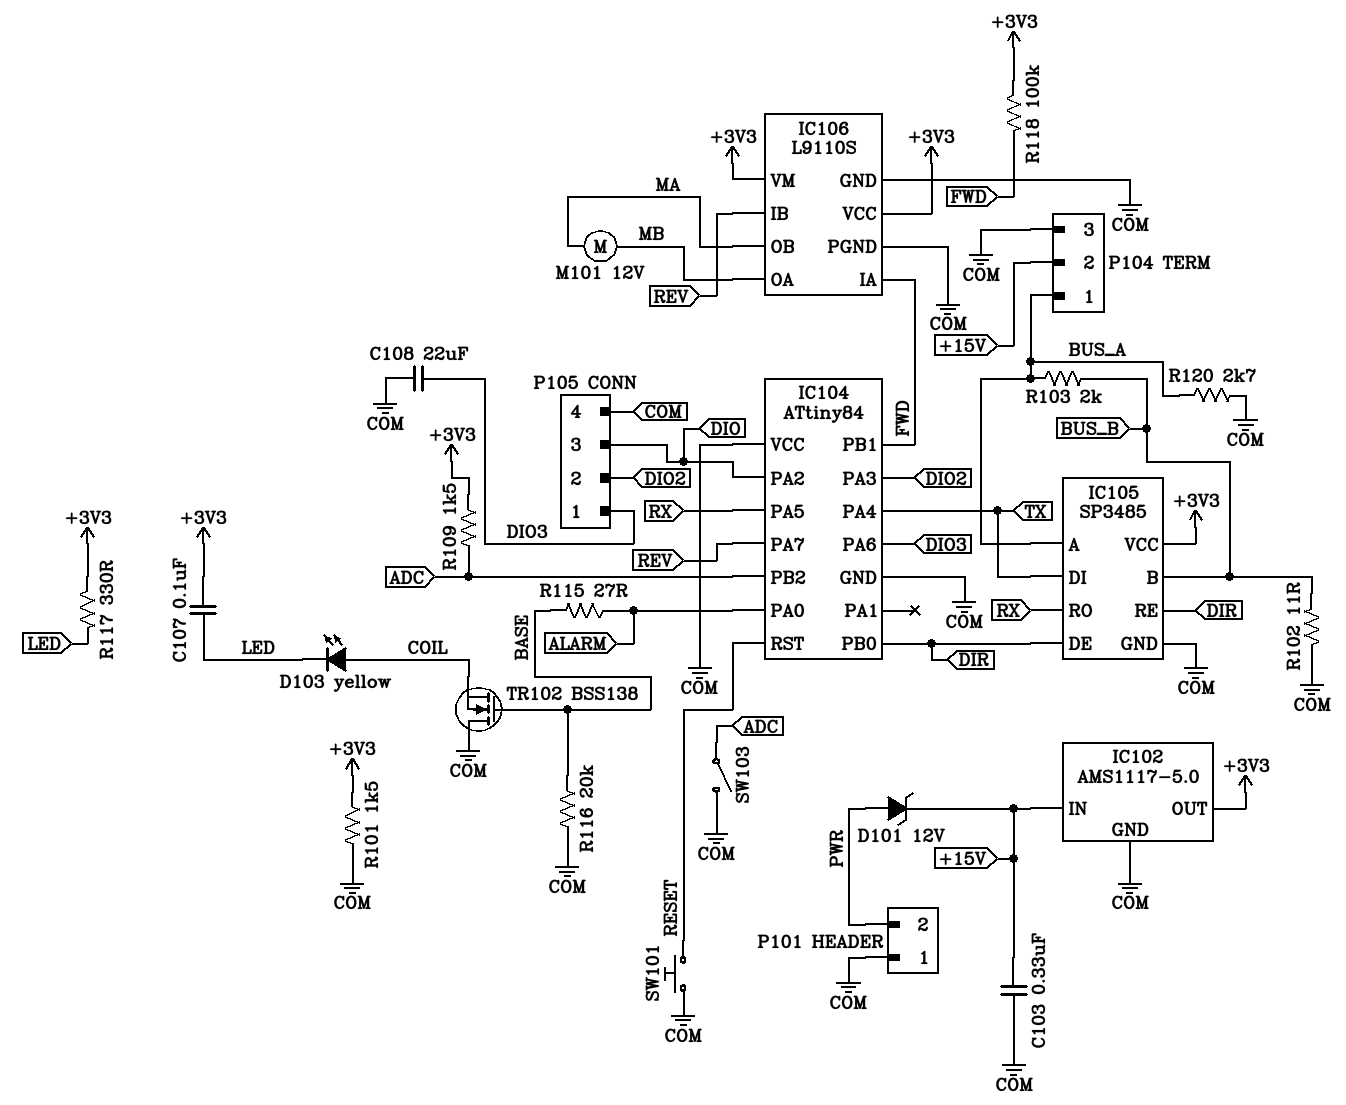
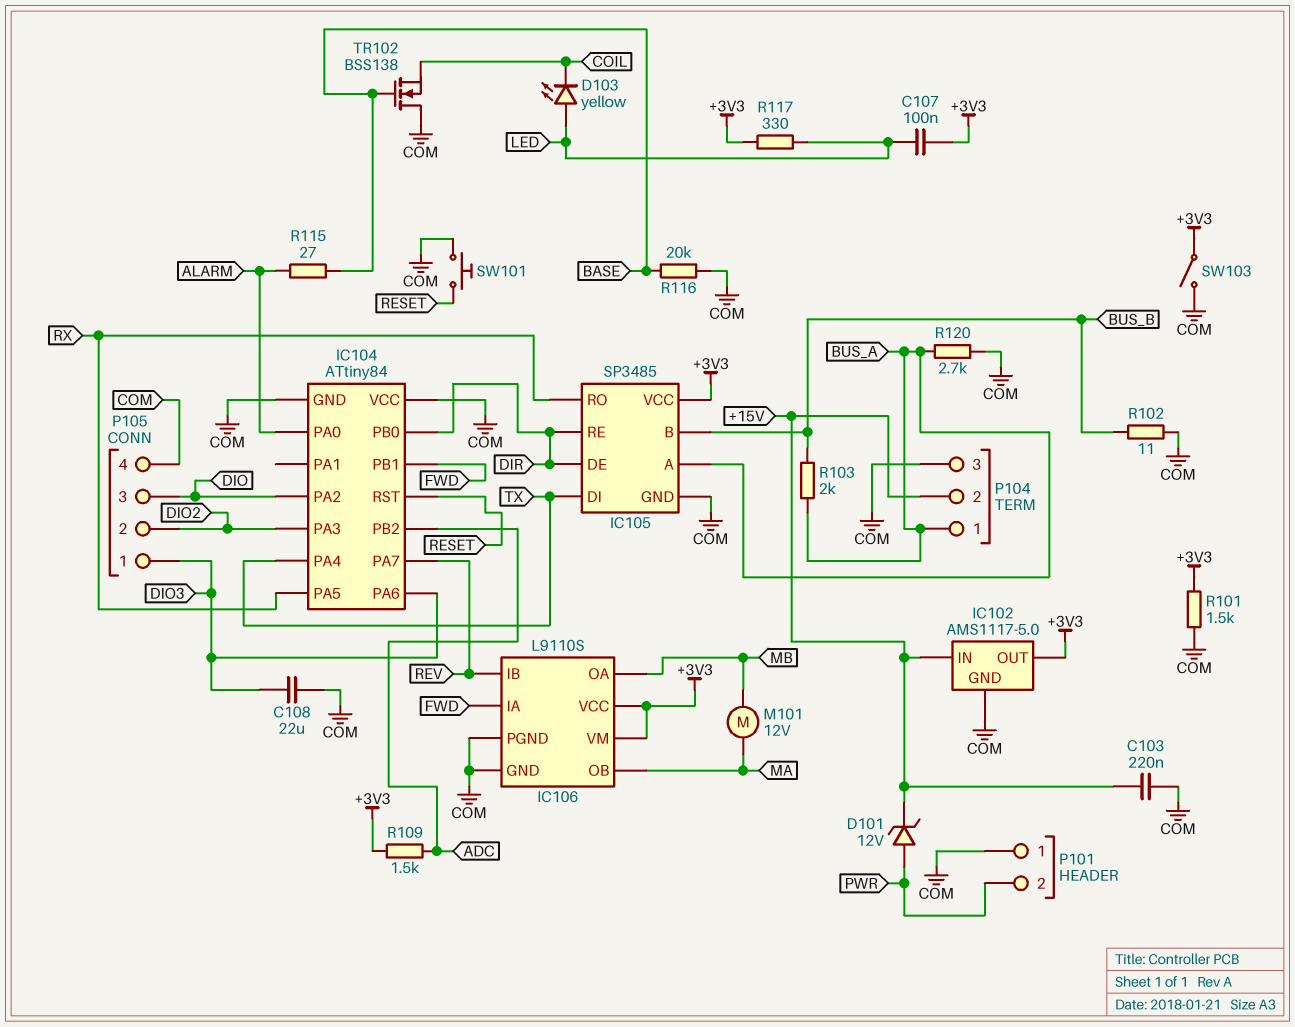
C103: 330nF (+15V, COM) -> 220nF (+15V, COM)
D103: LED yellow (A COIL, K LED) -> LED yellow (A LED, K COIL)
R118: 100k (+3V3, FWD) -> none
SW103: switch (ADC, COM) -> switch (+3V3, COM)

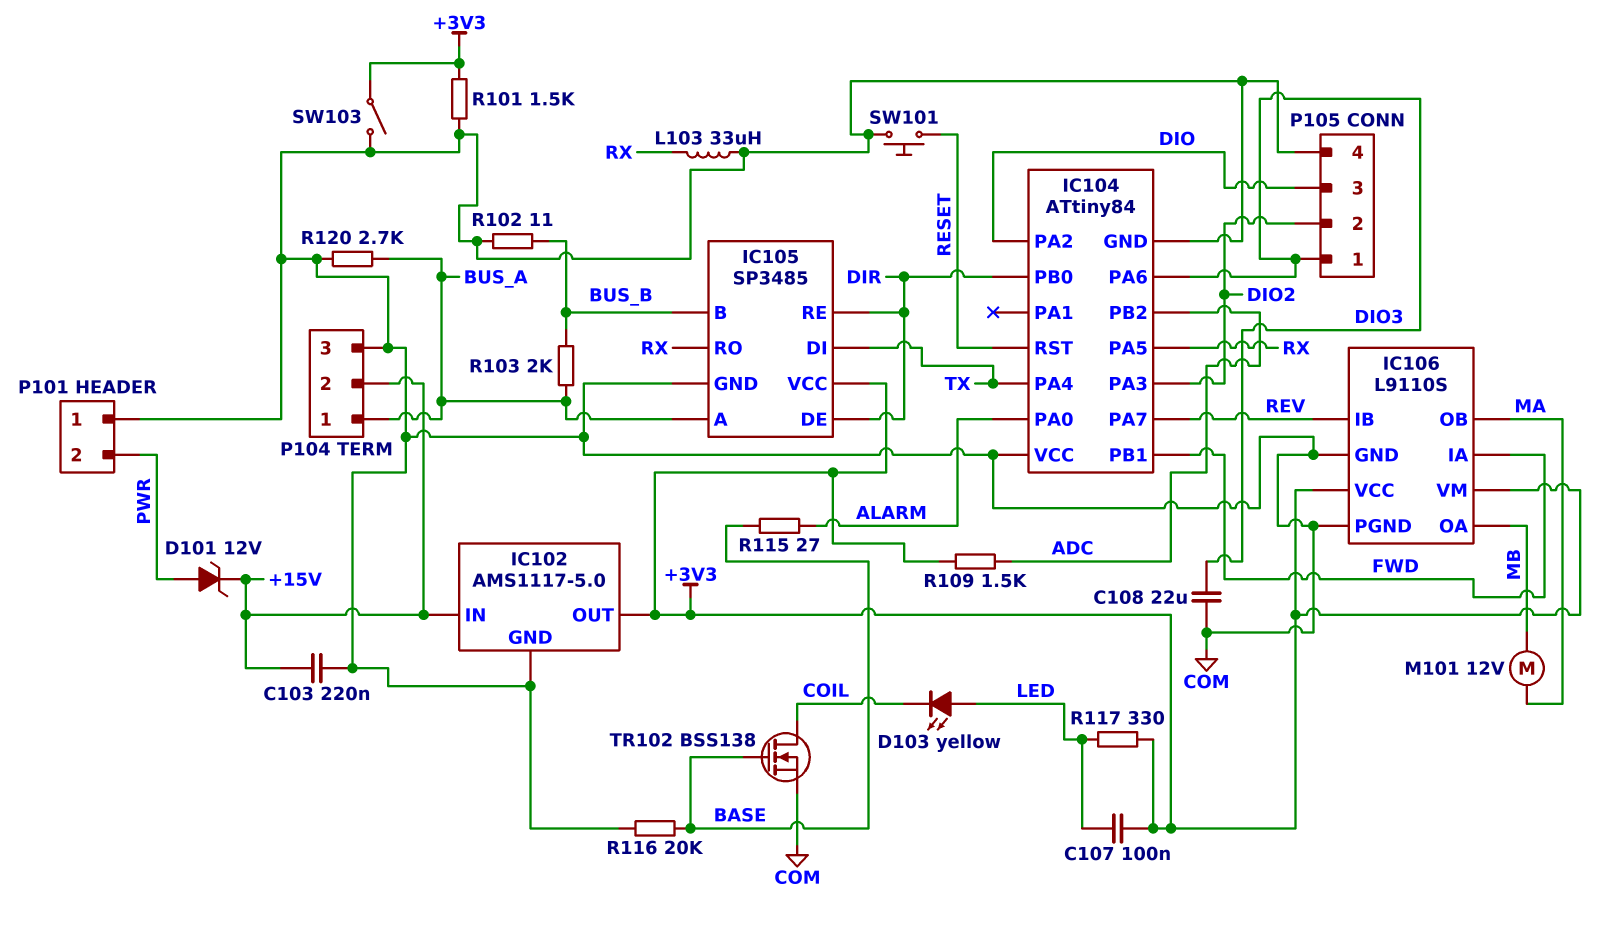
L103: none -> 33uH (COM, RX)
TR102: NMOS BSS138 (G BASE, D COM, S COIL) -> NMOS BSS138 (G BASE, D COIL, S COM)

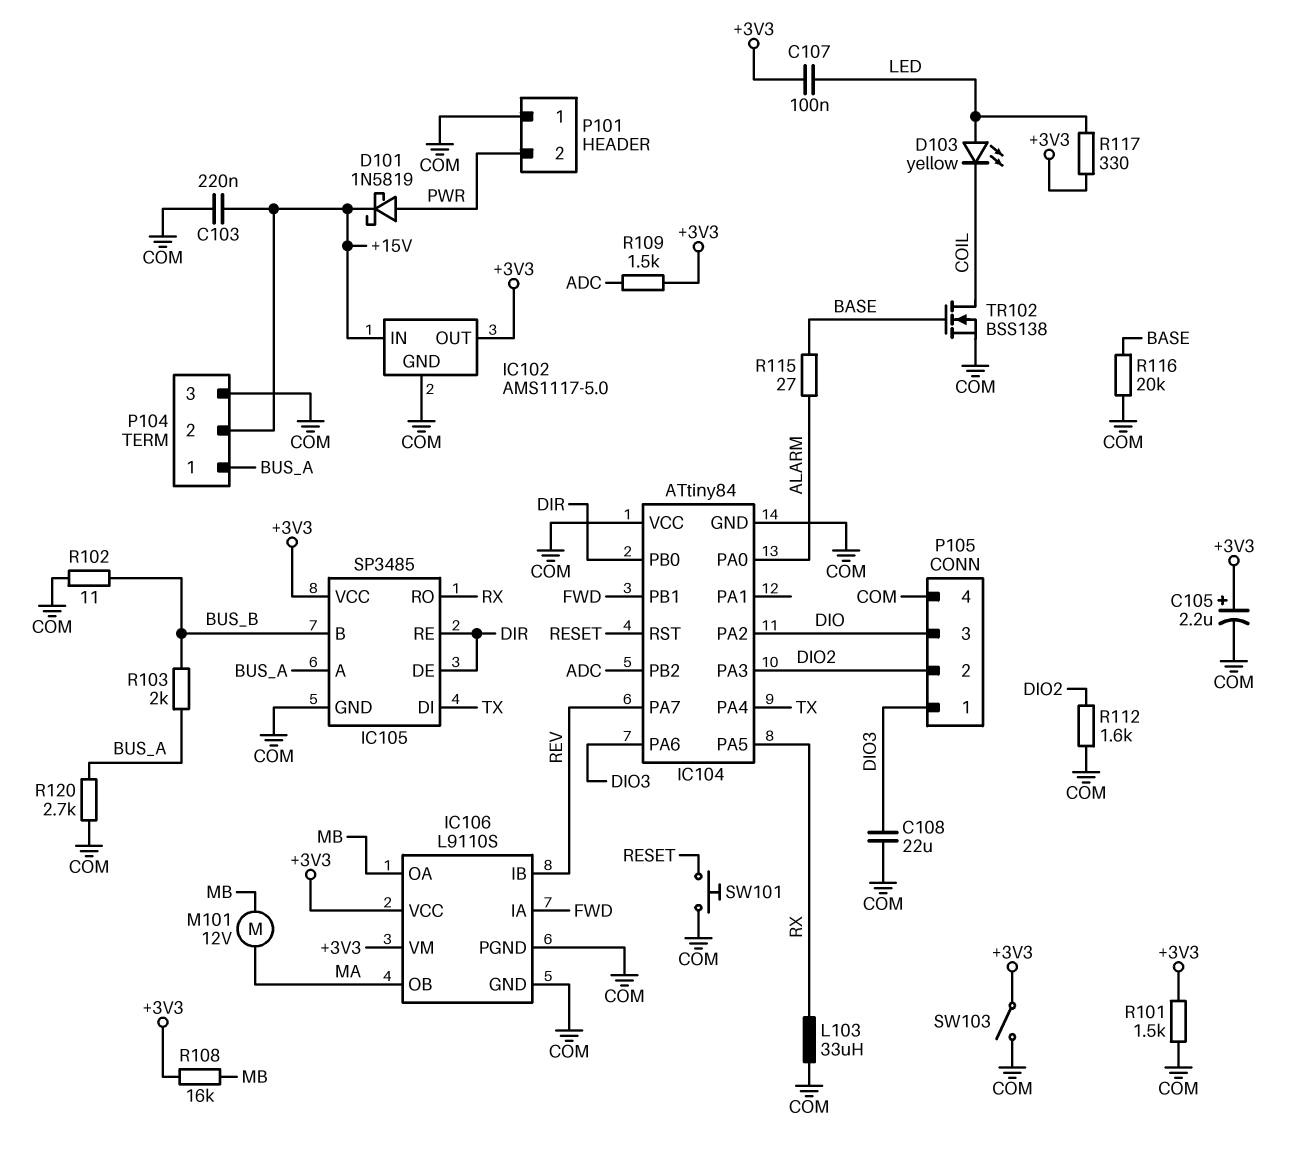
C105: none -> 2.2uF (plus +3V3, minus COM)
D101: zener 12V (A PWR, K +15V) -> schottky 1N5819 (A PWR, K +15V)
R108: none -> 16k (+3V3, MB)
R112: none -> 1.6k (COM, DIO2)

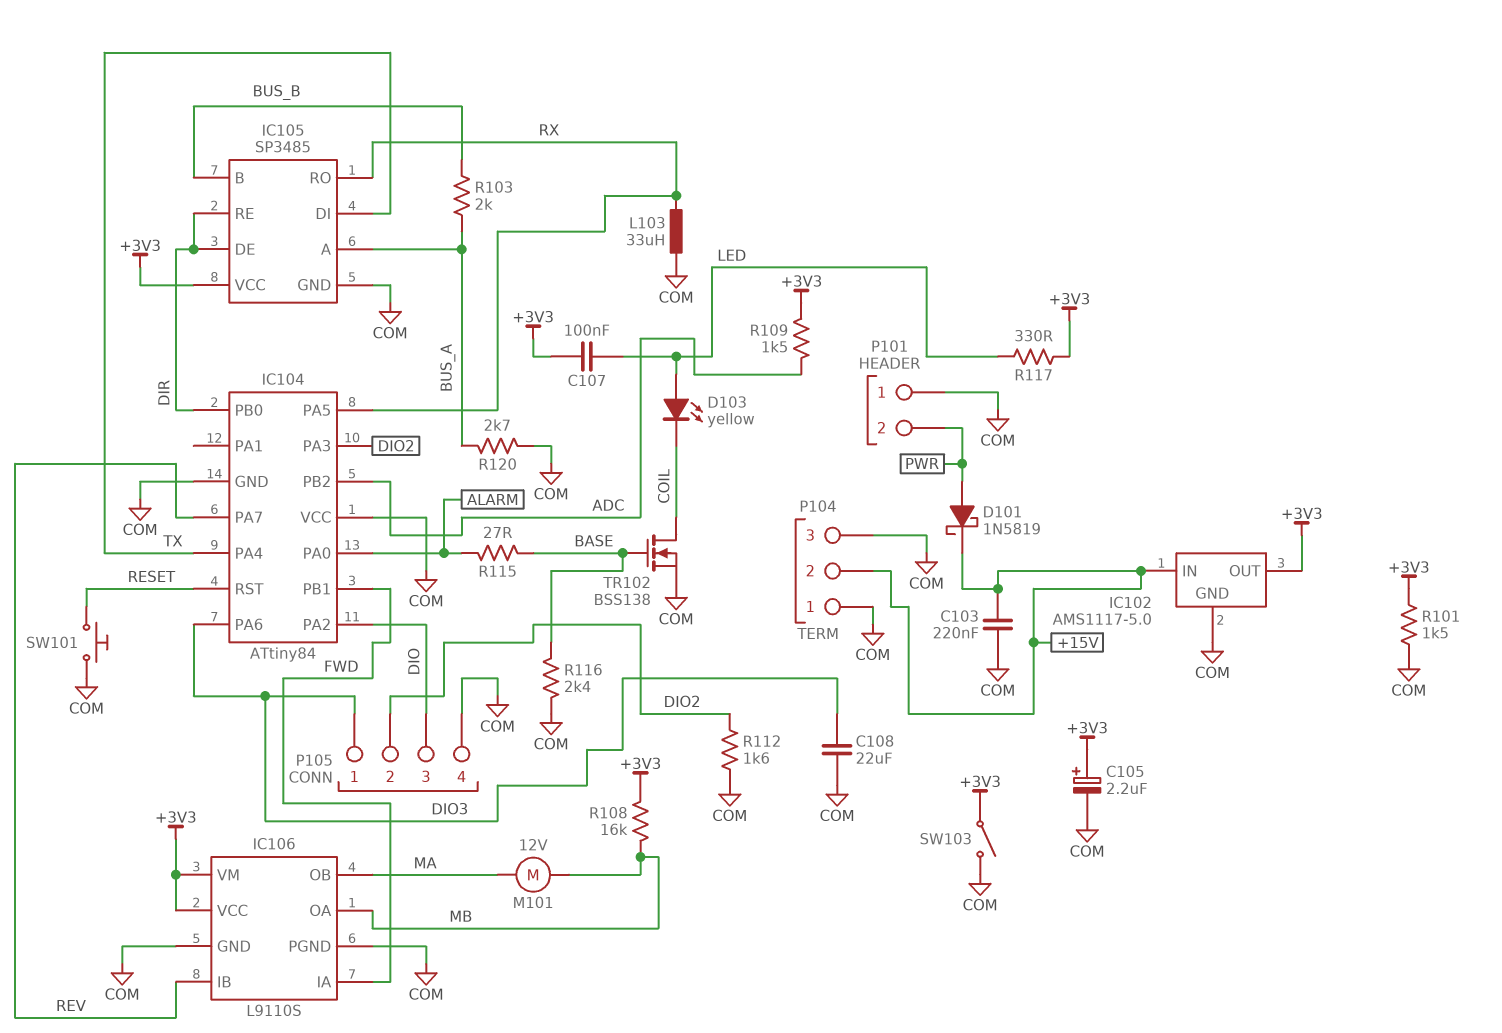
P104 pin 1: BUS_A -> COM
R102: 11 (BUS_B, COM) -> none
R116: 20k (BASE, COM) -> 2.4k (BASE, COM)

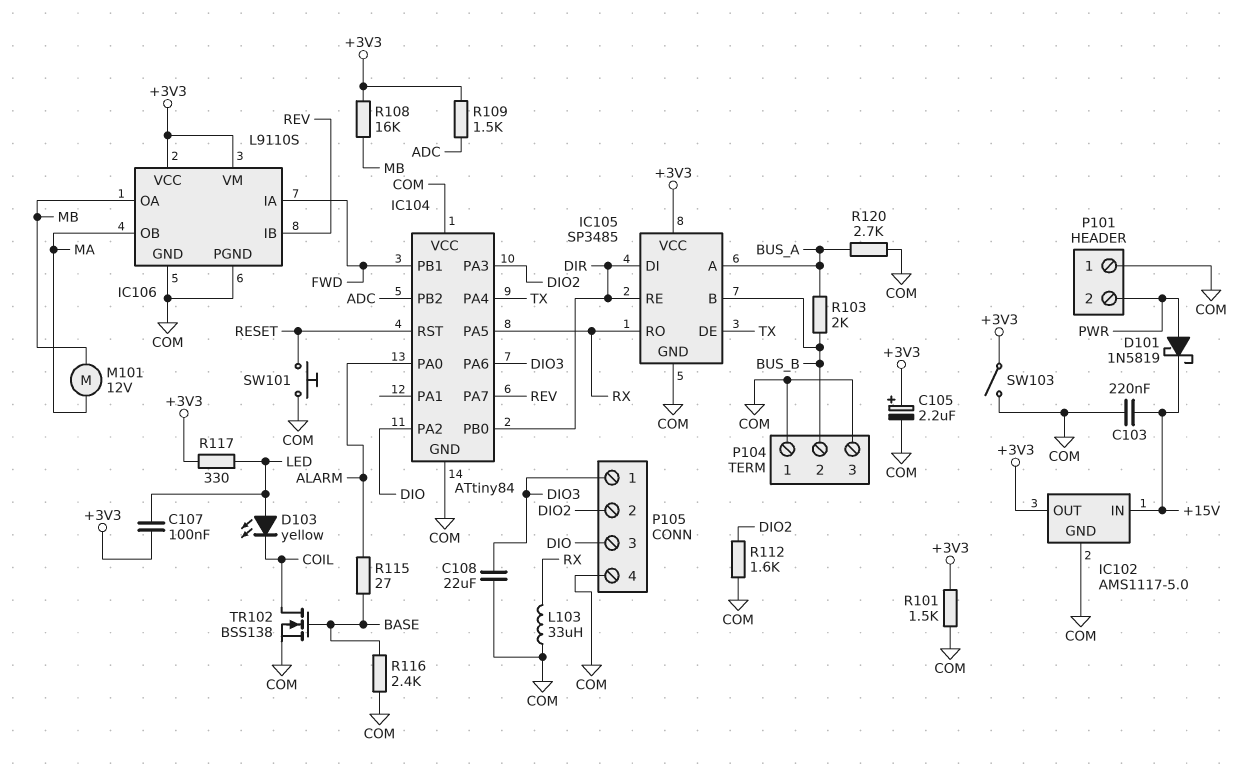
IC105 pin DE: DIR -> TX
IC105 pin DI: TX -> DIR
P104 pin 2: +15V -> BUS_B

